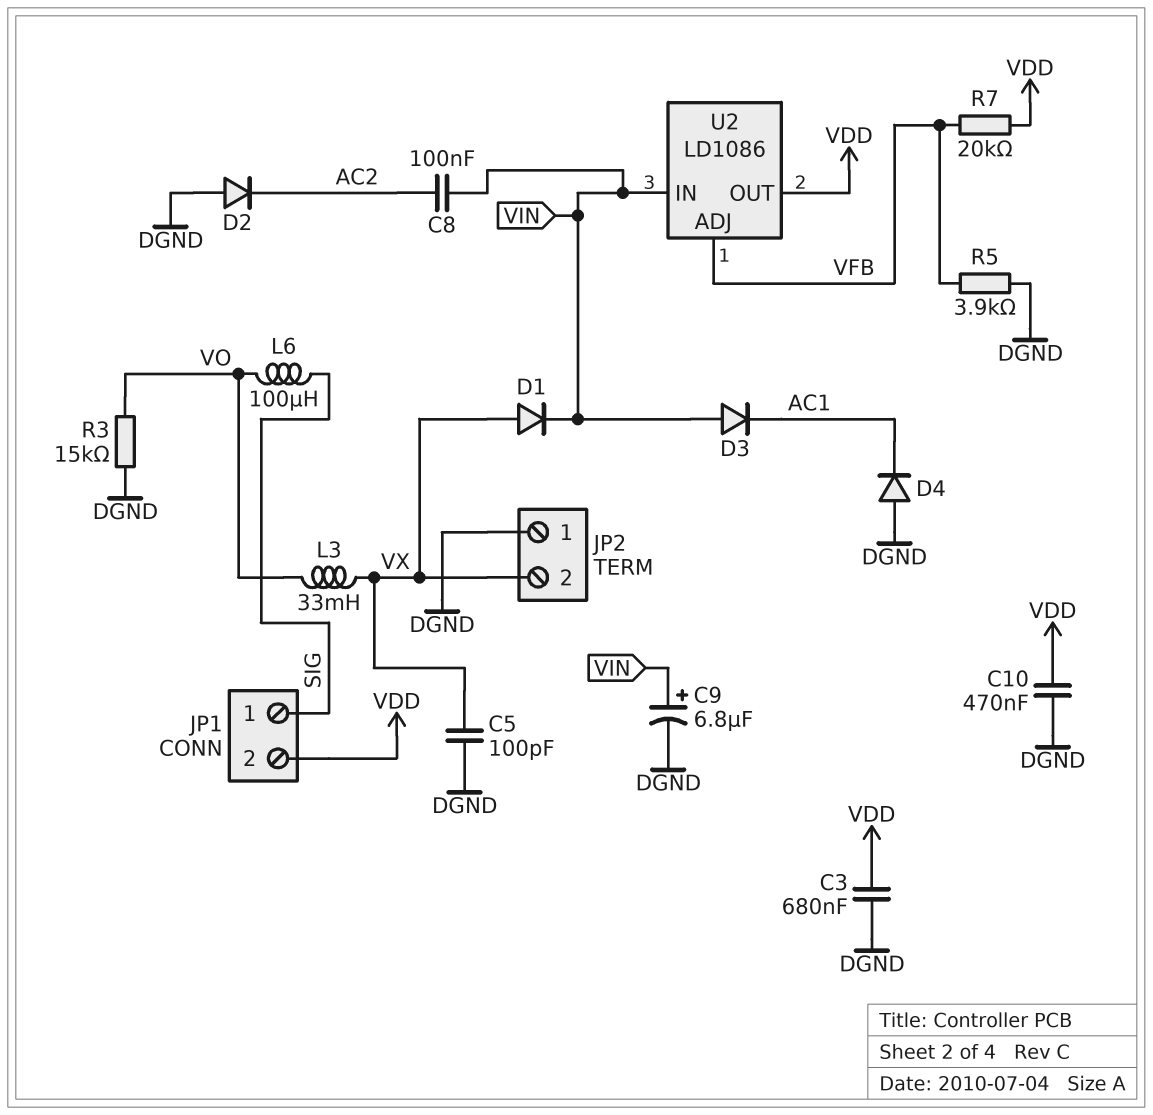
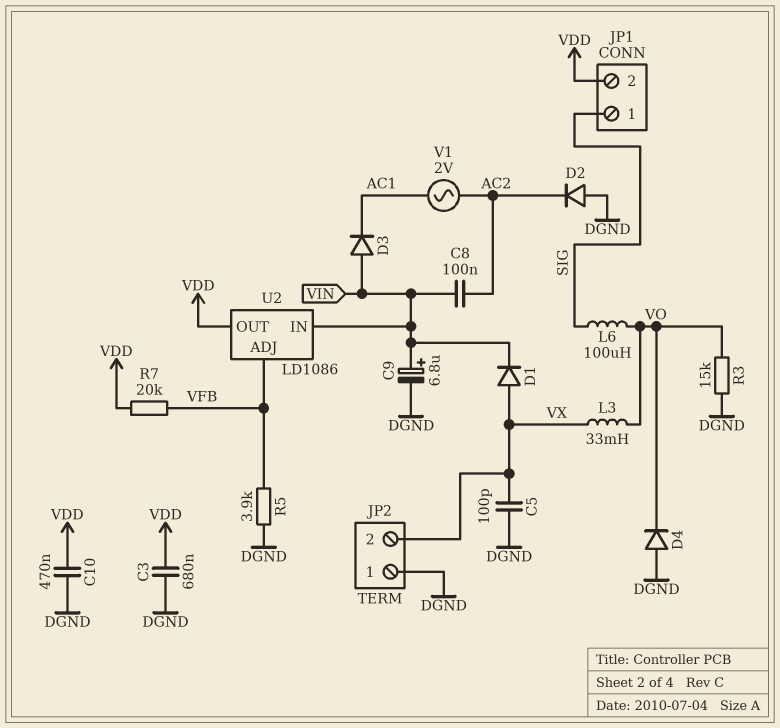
D4: diode (A DGND, K AC1) -> diode (A DGND, K VO)
V1: none -> AC 2V (AC1, AC2)

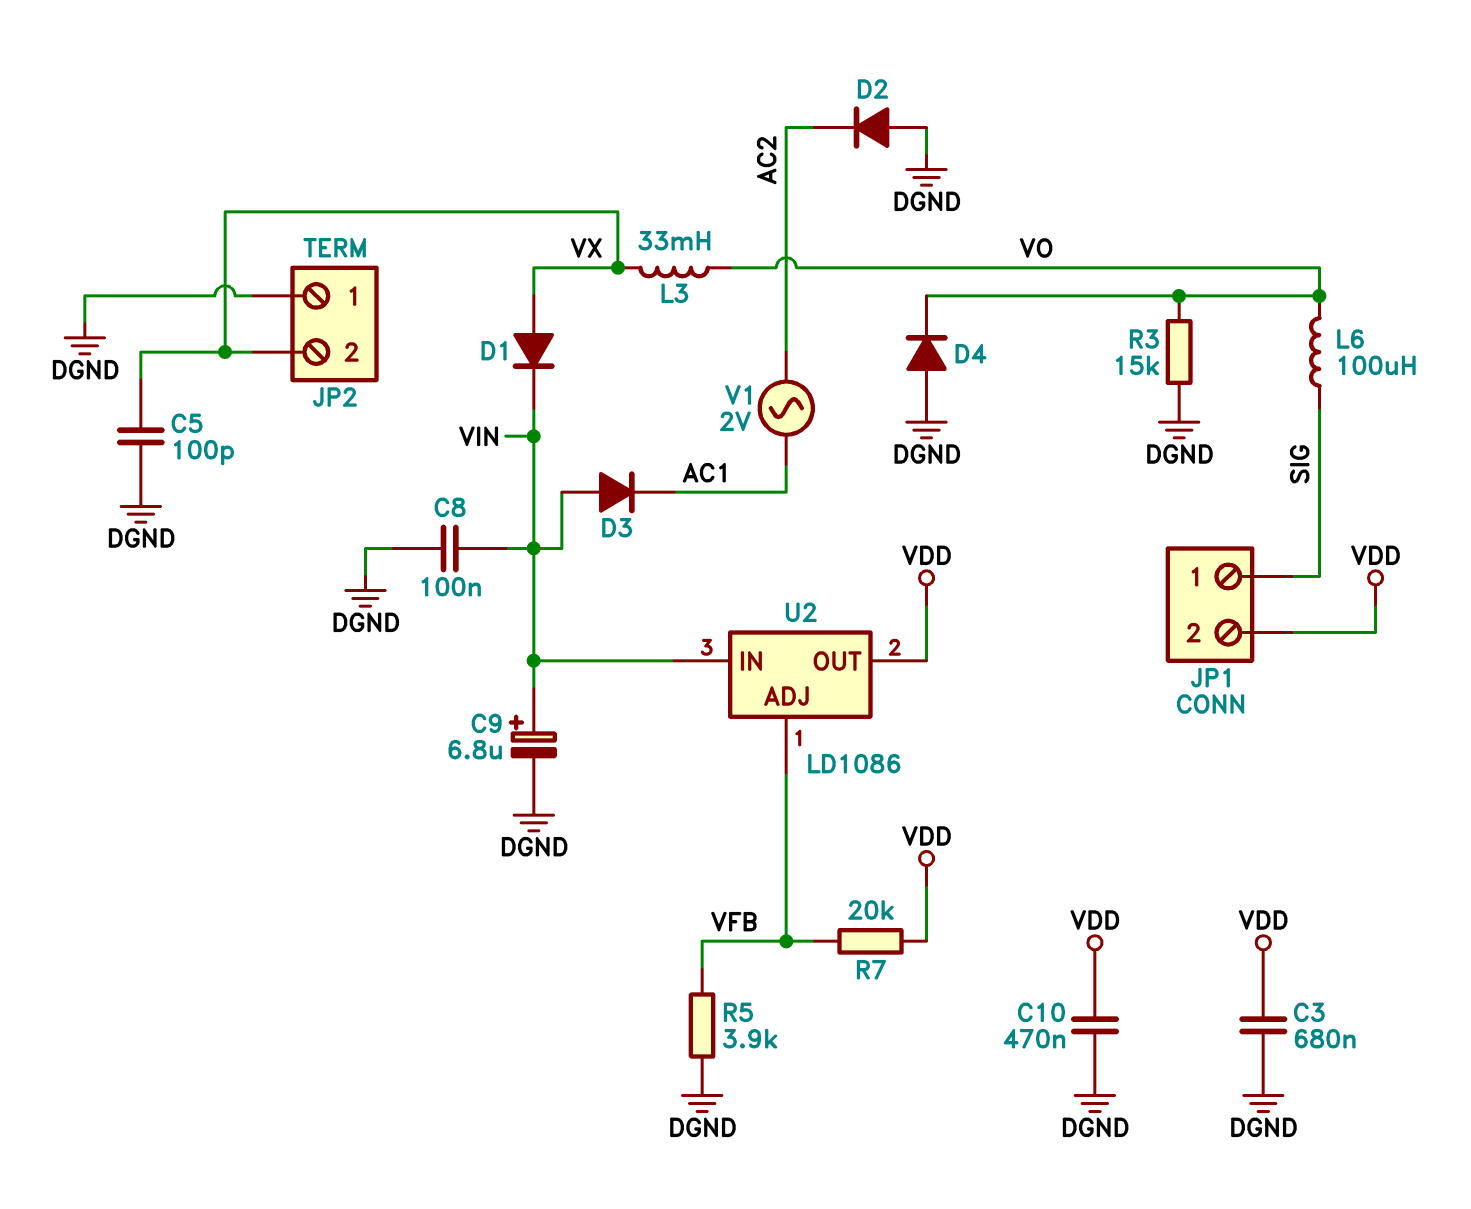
C8: 100nF (AC2, VIN) -> 100nF (DGND, VIN)

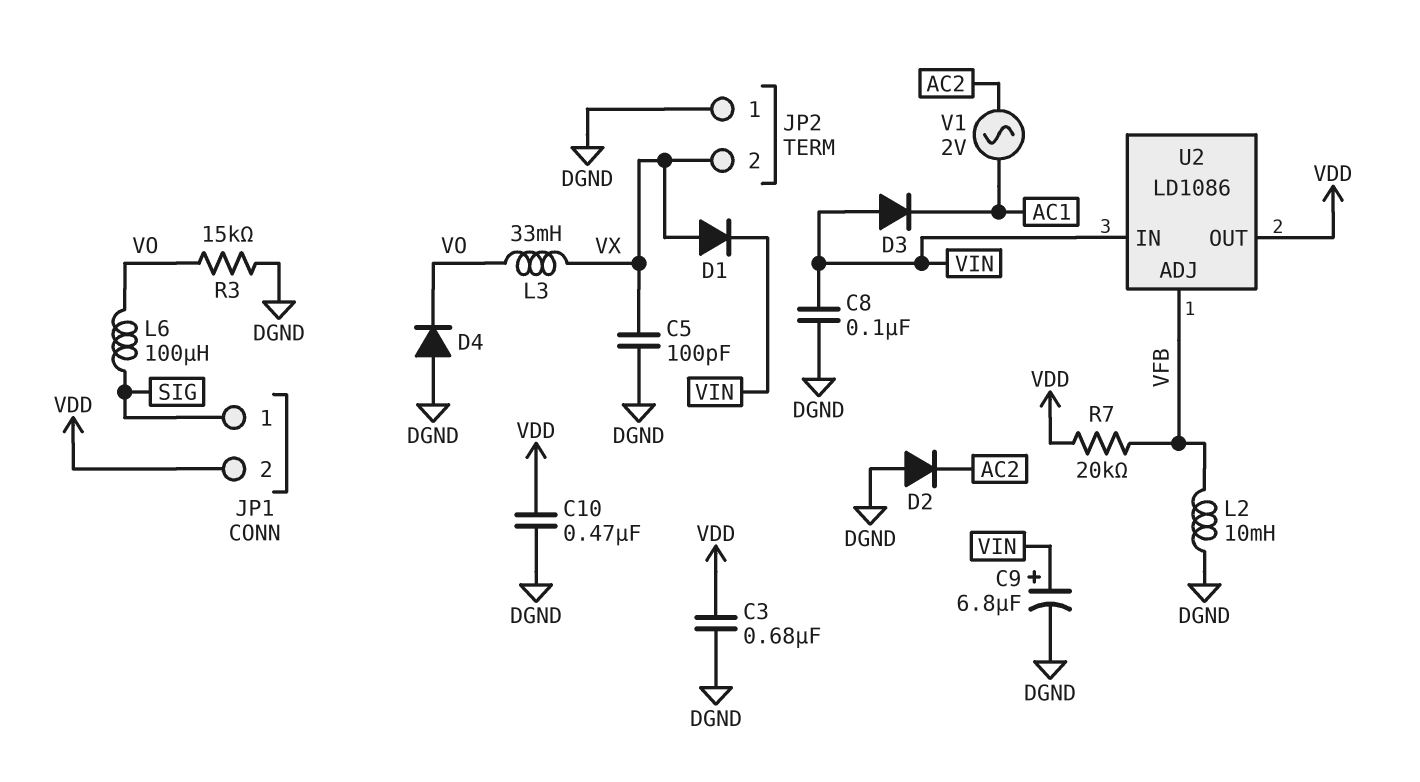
L2: none -> 10mH (DGND, VFB)
R5: 3.9k (DGND, VFB) -> none

